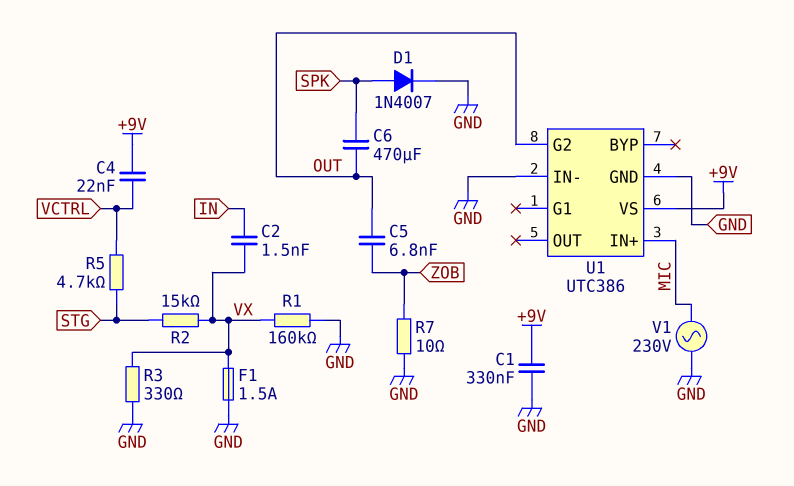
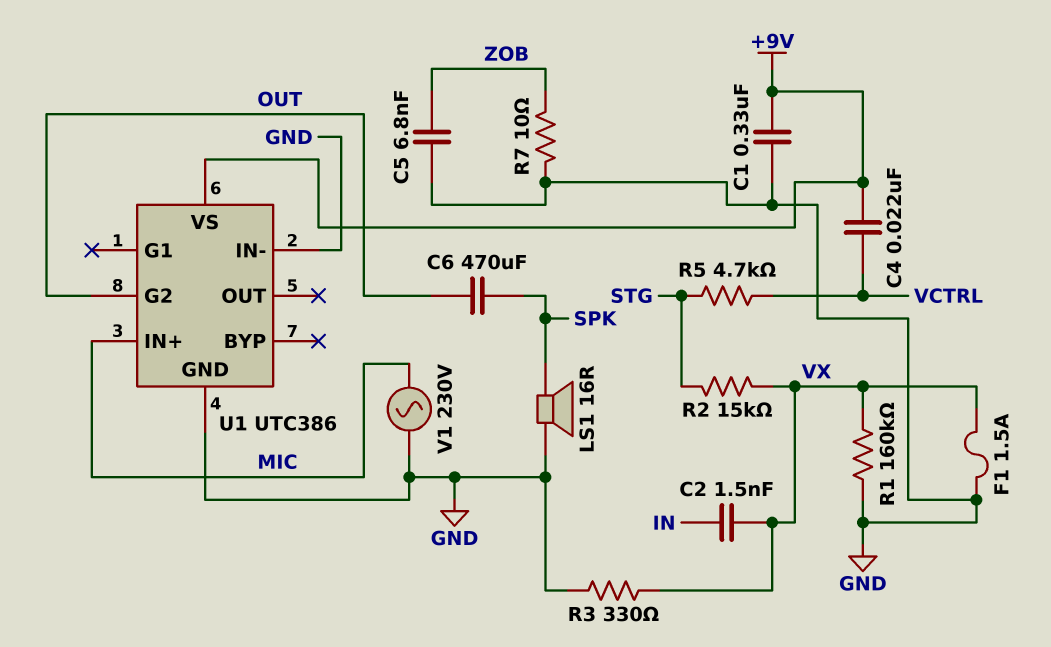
C5: 6.8nF (OUT, ZOB) -> 6.8nF (GND, ZOB)
D1: diode 1N4007 (A SPK, K GND) -> none
LS1: none -> speaker 16R (GND, SPK)

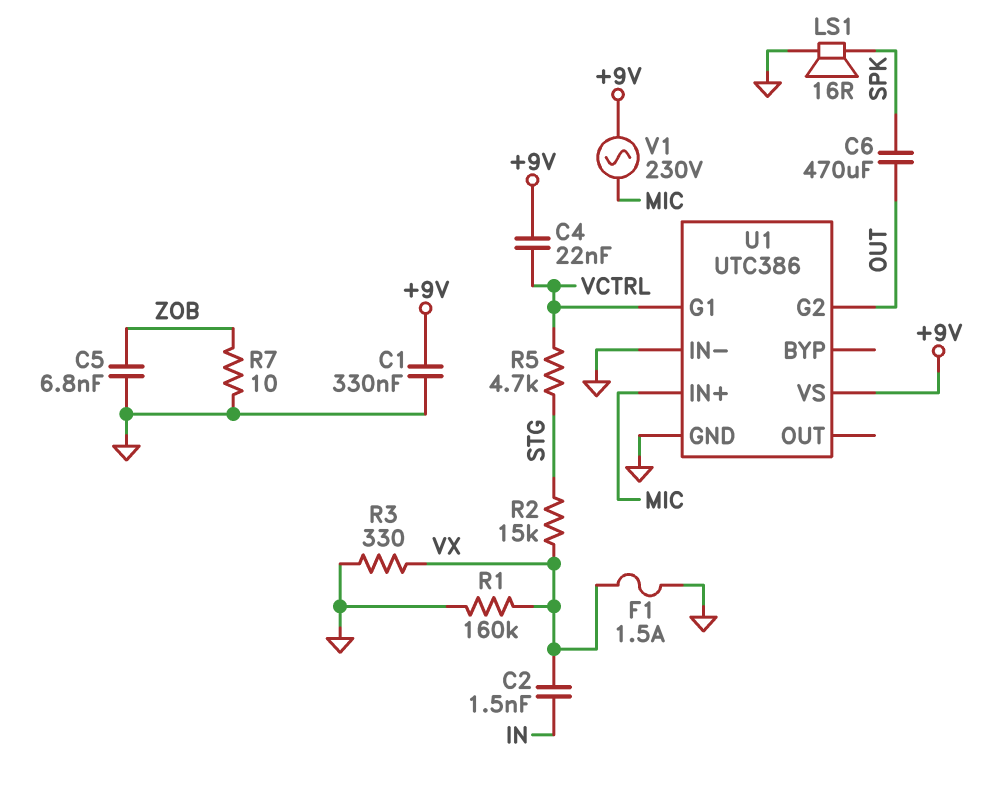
U1 pin G1: none -> VCTRL
V1: AC 230V (GND, MIC) -> AC 230V (+9V, MIC)

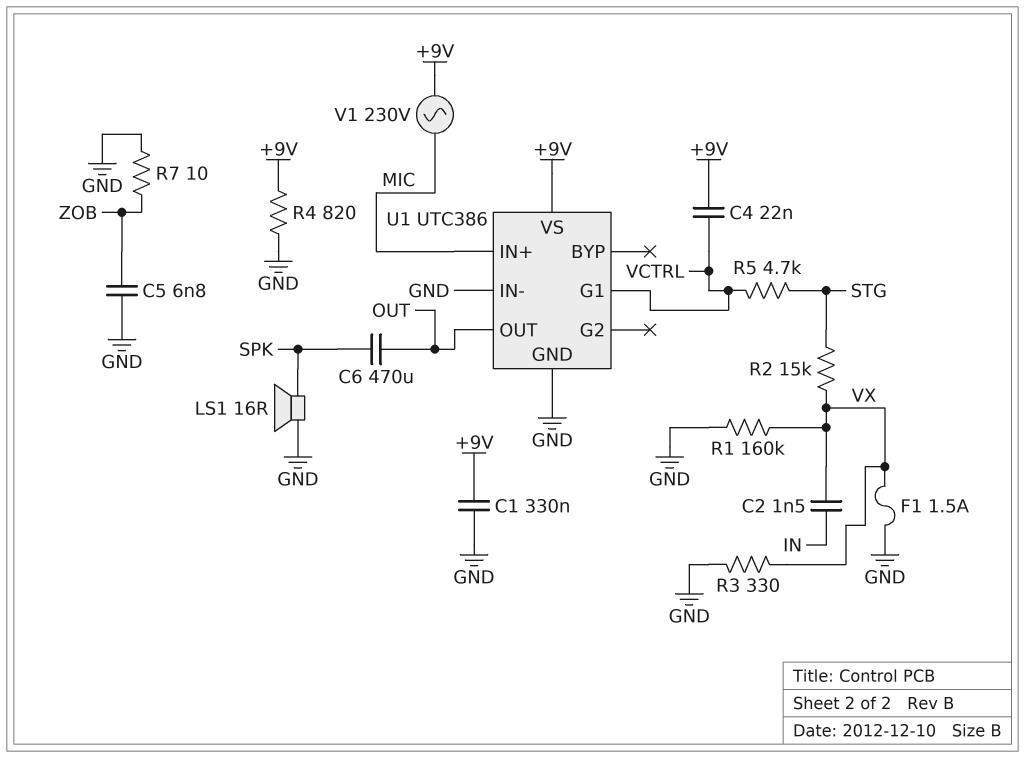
R4: none -> 820 (+9V, GND)
U1 pin G2: OUT -> none
U1 pin OUT: none -> OUT

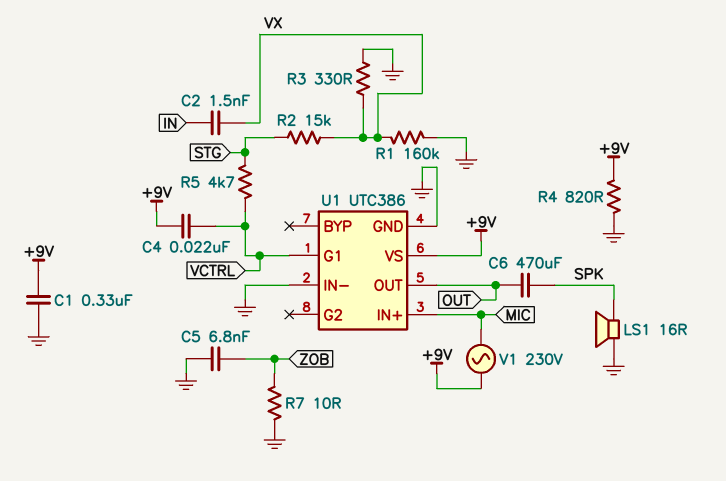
F1: 1.5A (GND, VX) -> none

